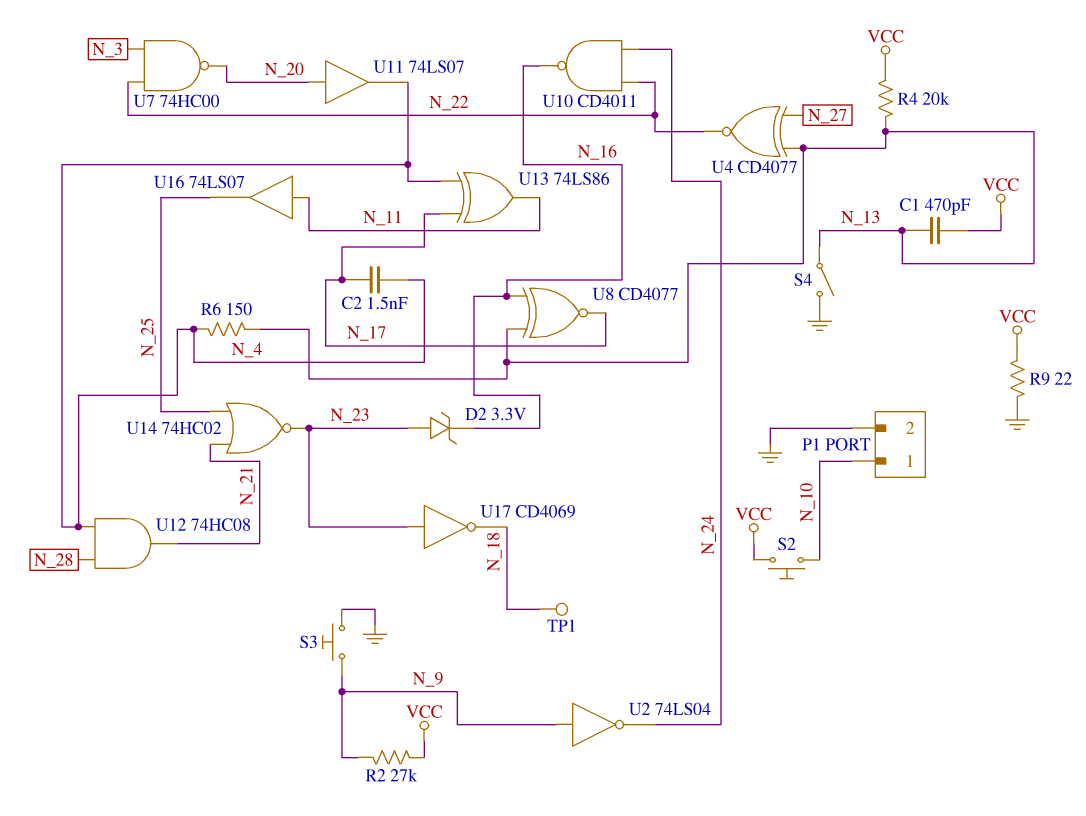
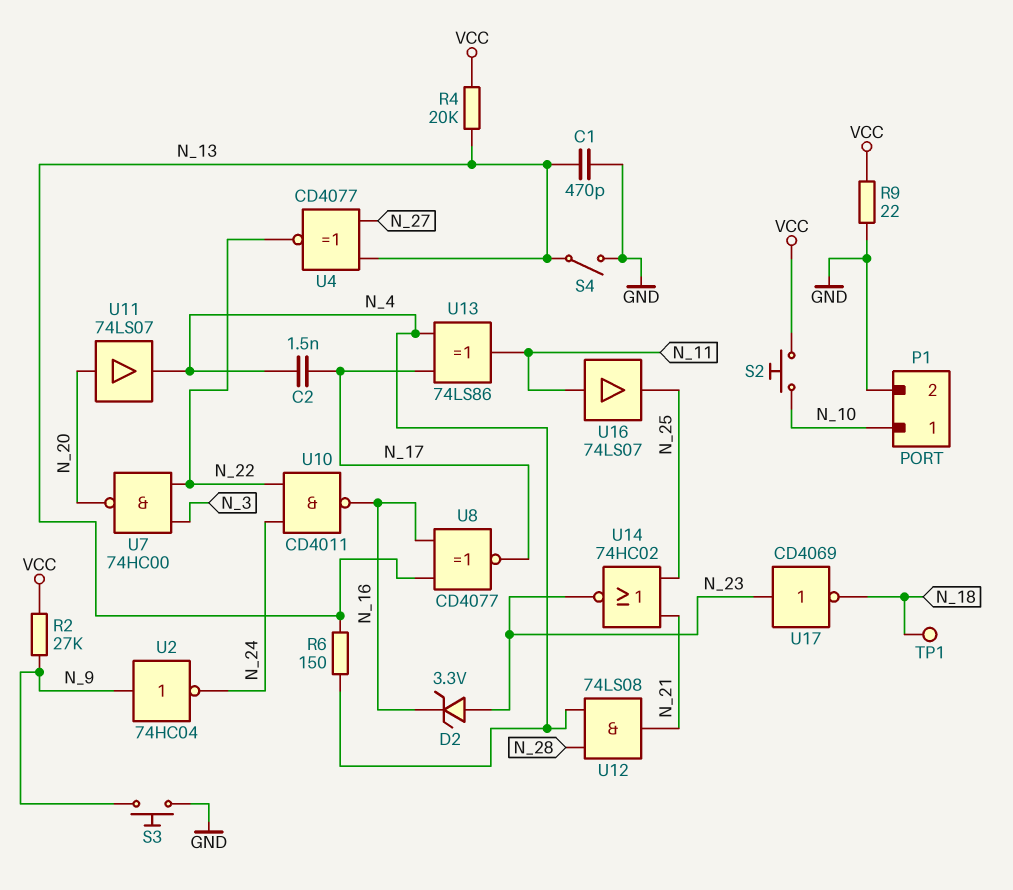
C1: 470pF (N_13, VCC) -> 470pF (GND, N_13)
U2: NOT 74LS04 (in N_9, out N_24) -> NOT 74HC04 (in N_9, out N_24)
U12: AND 74HC08 (in N_4, in N_28, out N_21) -> AND 74LS08 (in N_4, in N_28, out N_21)

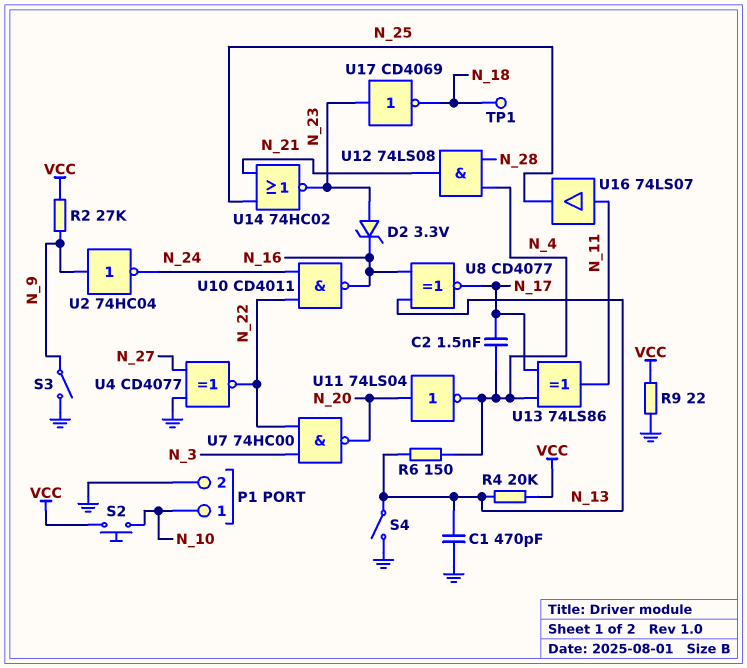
S3: button (GND, N_9) -> switch (GND, N_9)
U4: XNOR CD4077 (in N_13, in N_27, out N_22) -> XNOR CD4077 (in GND, in N_27, out N_22)
U11: buffer 74LS07 (in N_20, out N_4) -> NOT 74LS04 (in N_20, out N_4)

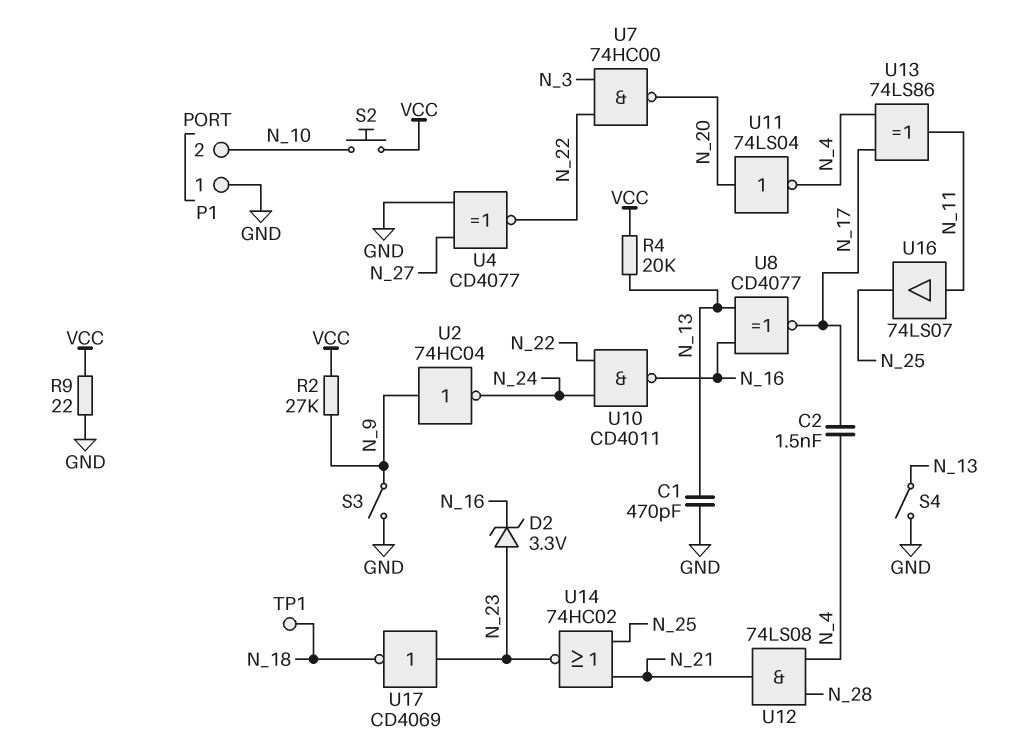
P1 pin 1: N_10 -> GND
P1 pin 2: GND -> N_10
R6: 150 (N_4, N_13) -> none

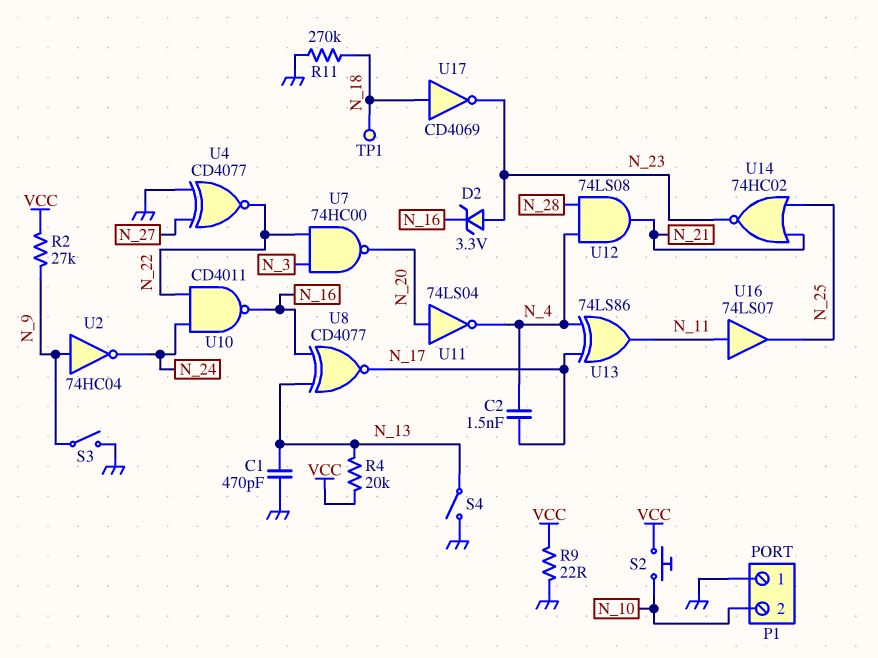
R11: none -> 270k (GND, N_18)
U17: NOT CD4069 (in N_23, out N_18) -> NOT CD4069 (in N_18, out N_23)

